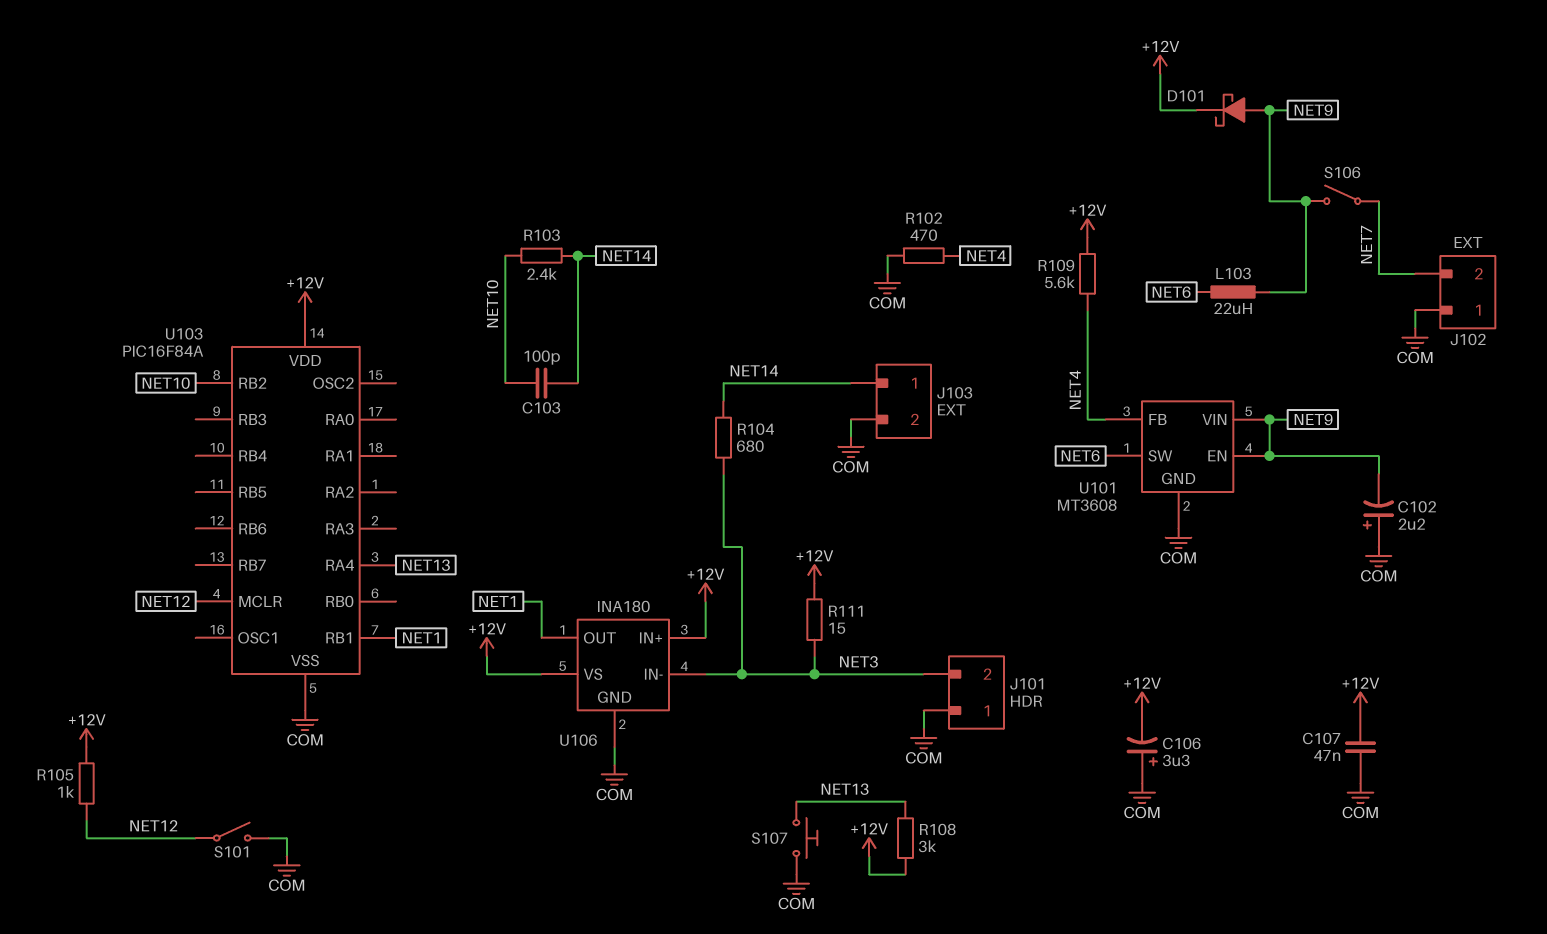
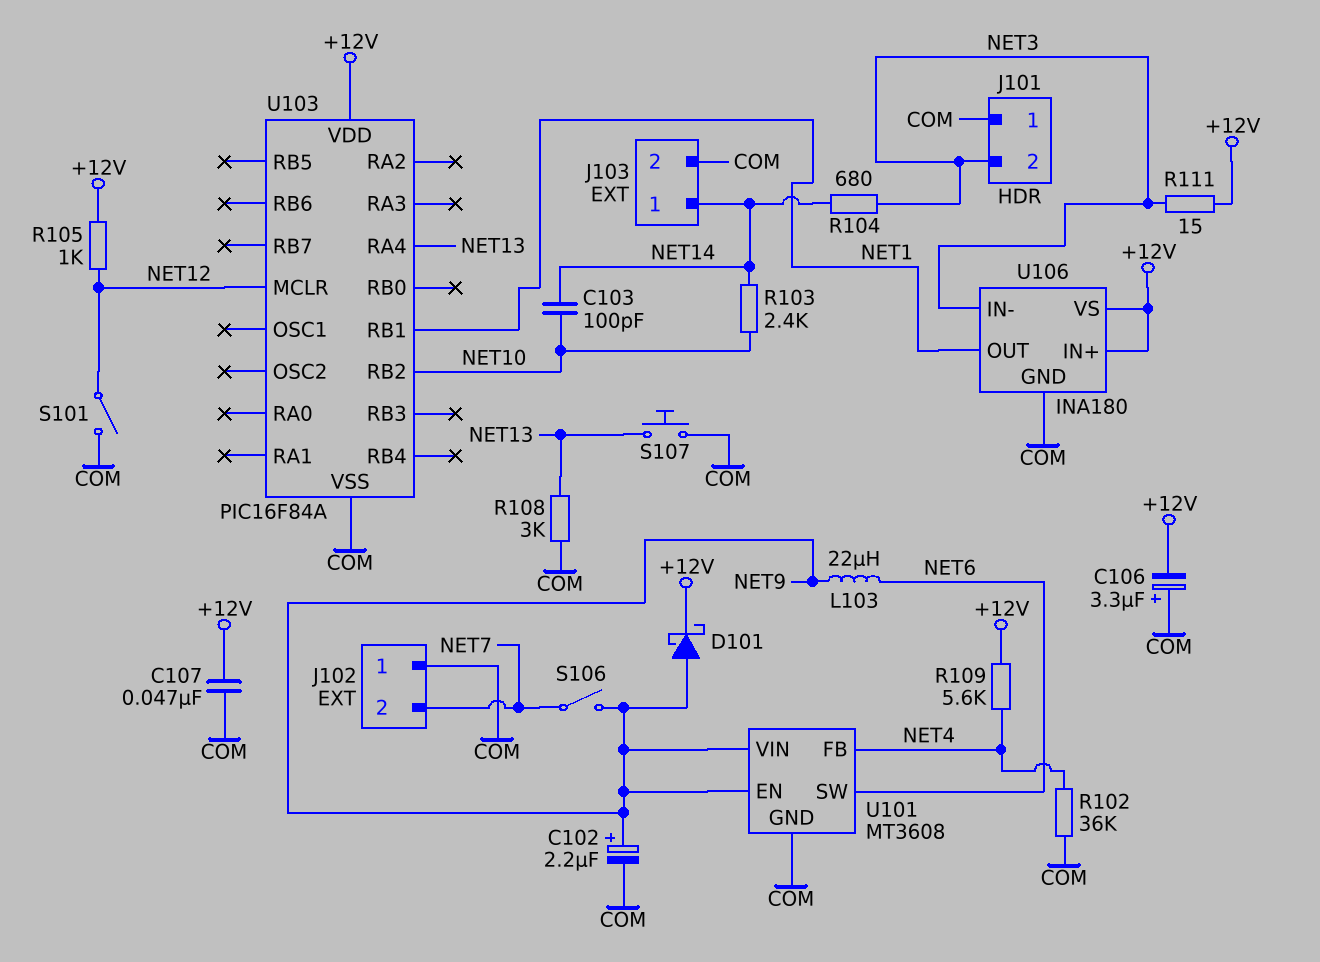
C102: 2.2uF (plus COM, minus NET9) -> 2.2uF (plus NET9, minus COM)
R102: 470 (COM, NET4) -> 36k (COM, NET4)
R108: 3k (+12V, NET13) -> 3k (COM, NET13)

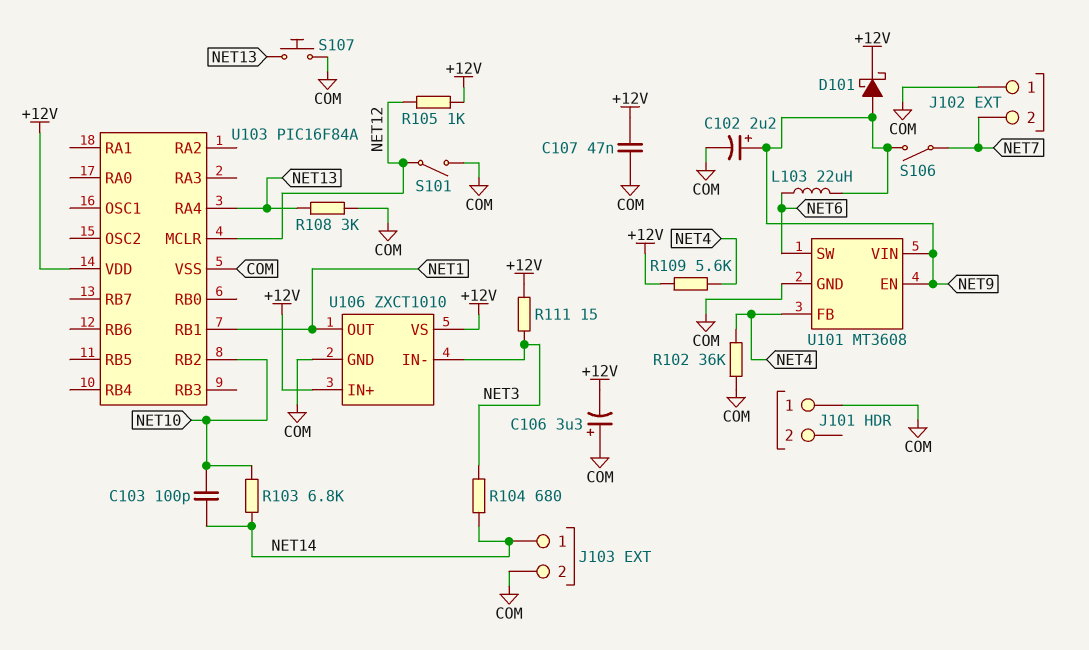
J101 pin 2: NET3 -> none
R103: 2.4k (NET10, NET14) -> 6.8k (NET10, NET14)
U106: INA180 -> ZXCT1010

